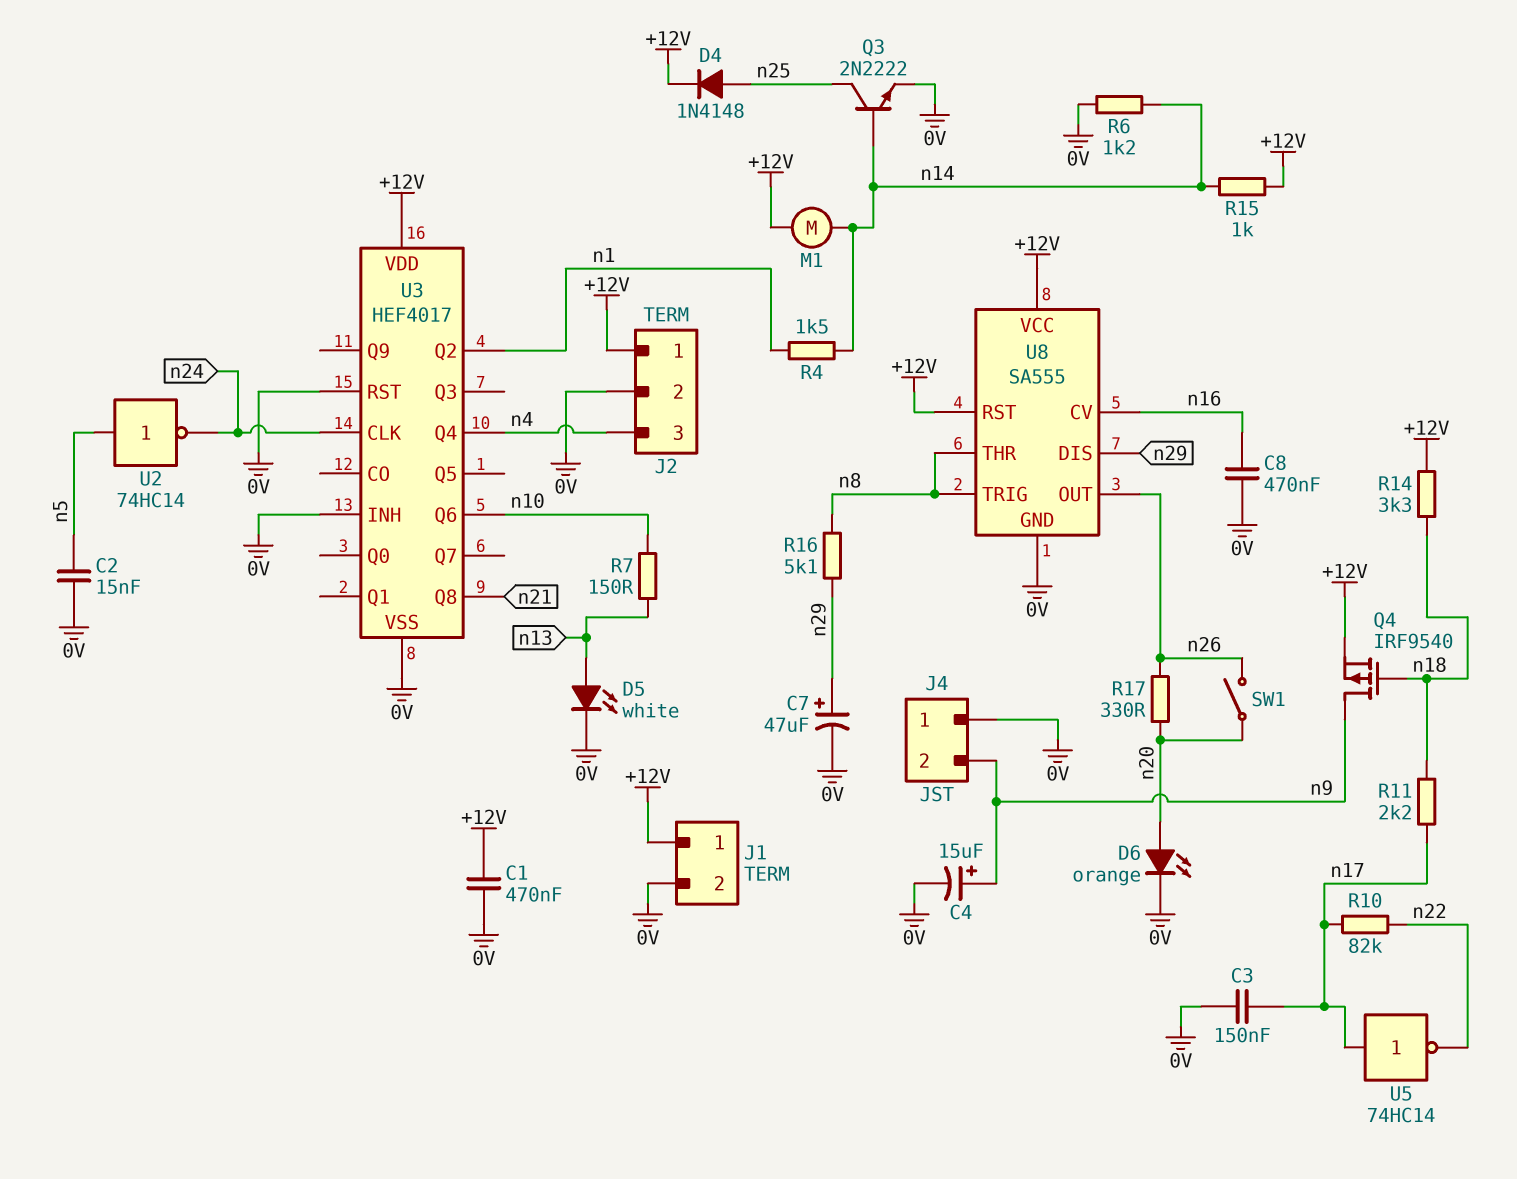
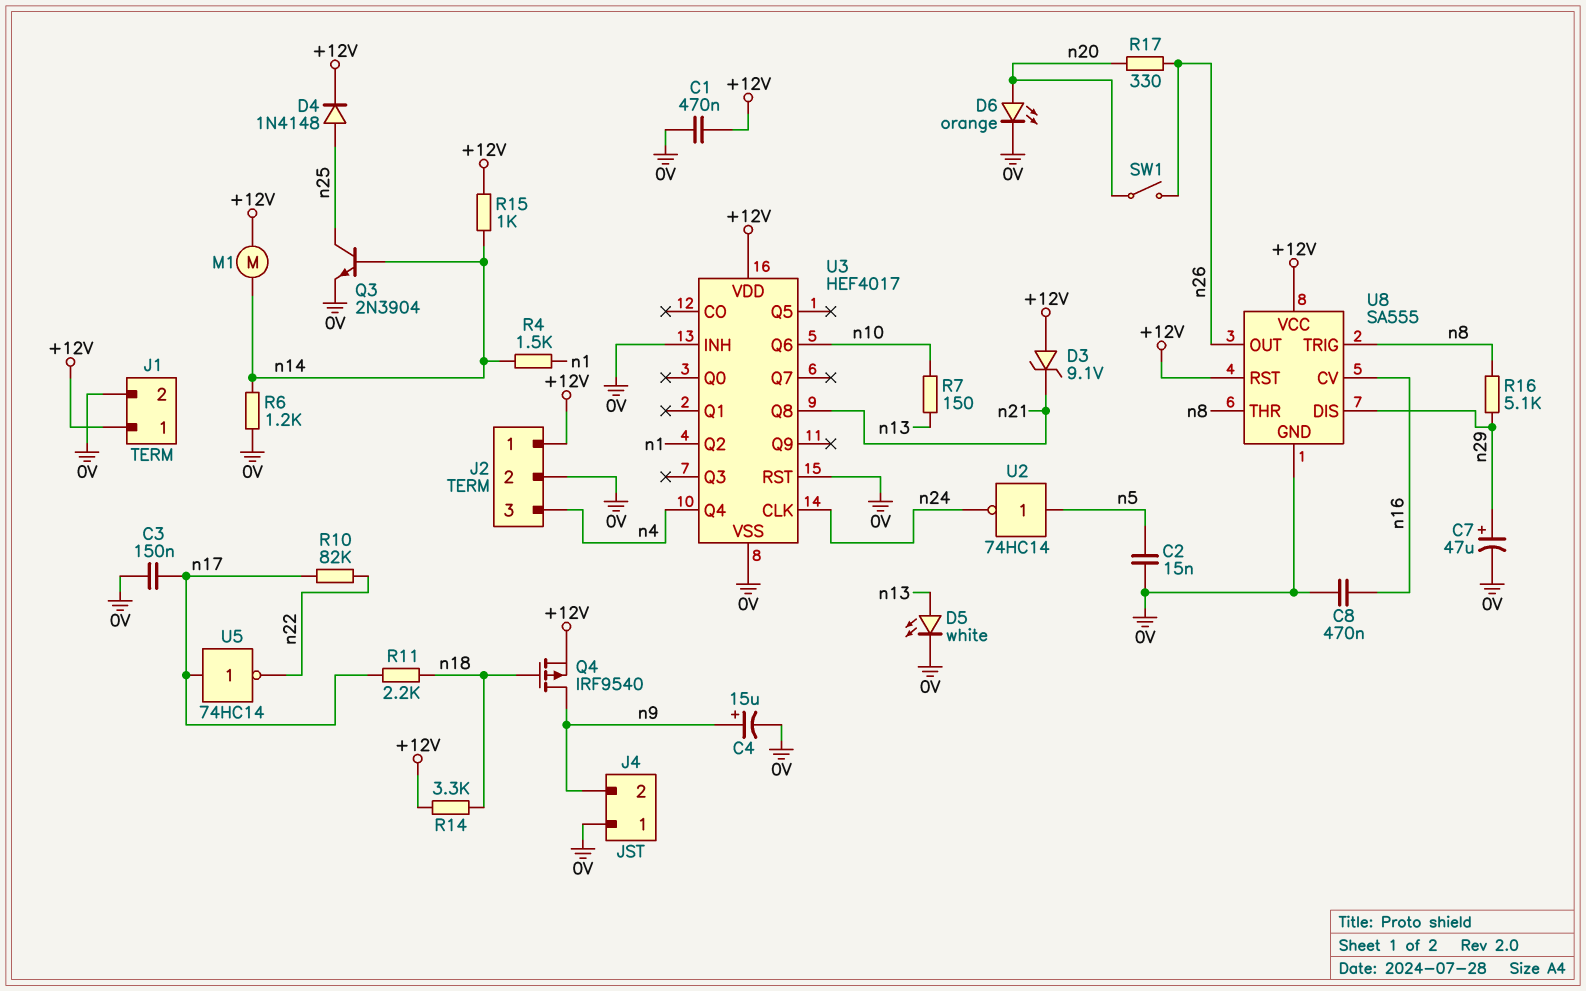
D3: none -> zener 9.1V (A +12V, K n21)
Q3: NPN 2N2222 (B n14, C n25, E 0V) -> NPN 2N3904 (B n14, C n25, E 0V)

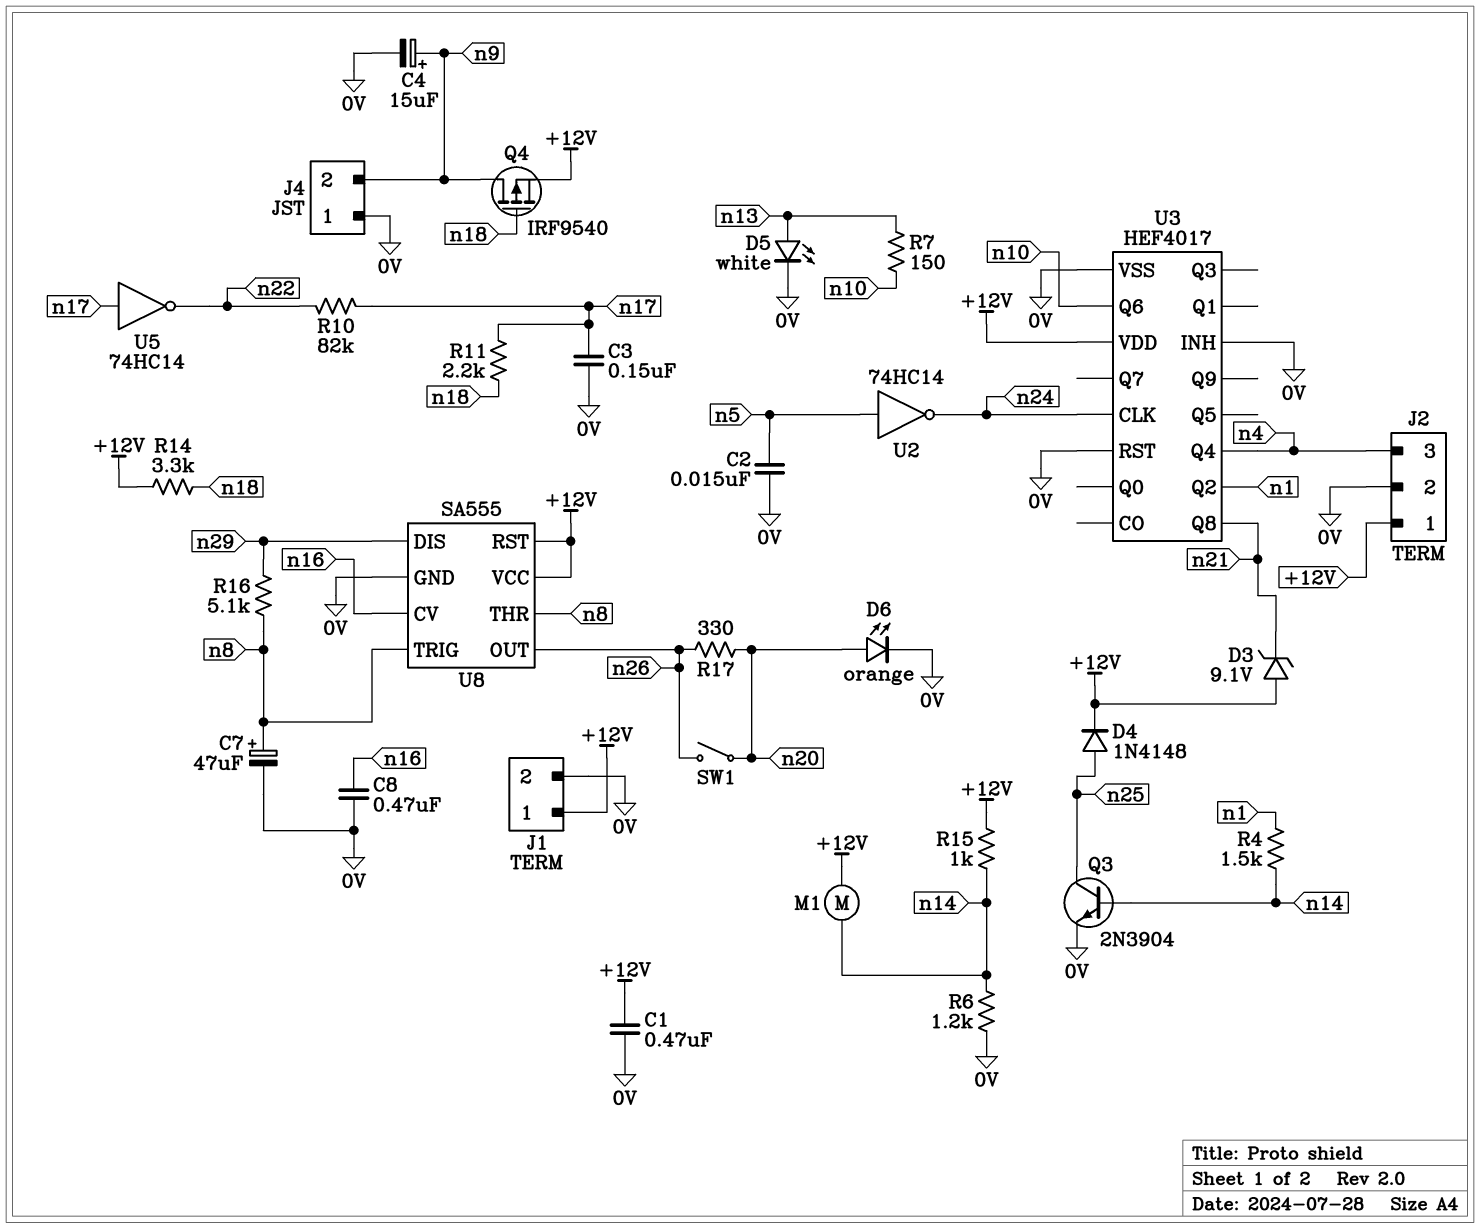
C7: 47uF (plus n29, minus 0V) -> 47uF (plus n8, minus 0V)

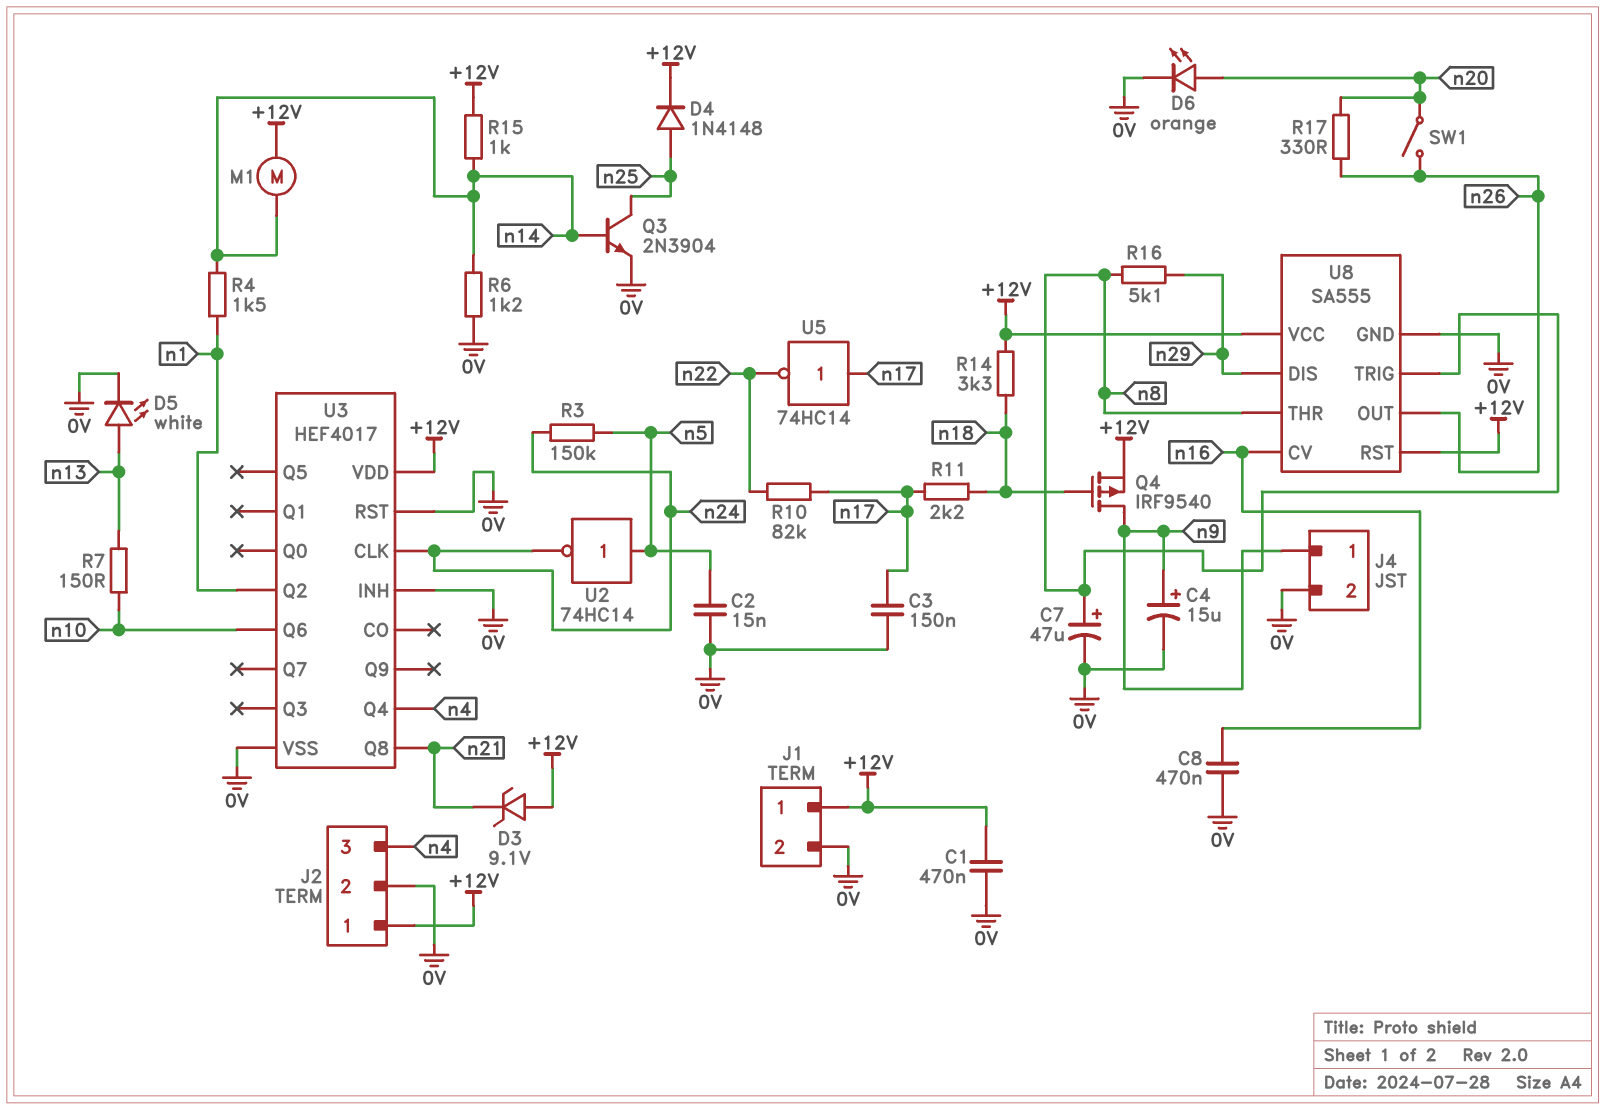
J4 pin 1: 0V -> n9
J4 pin 2: n9 -> 0V
R3: none -> 150k (n5, n24)

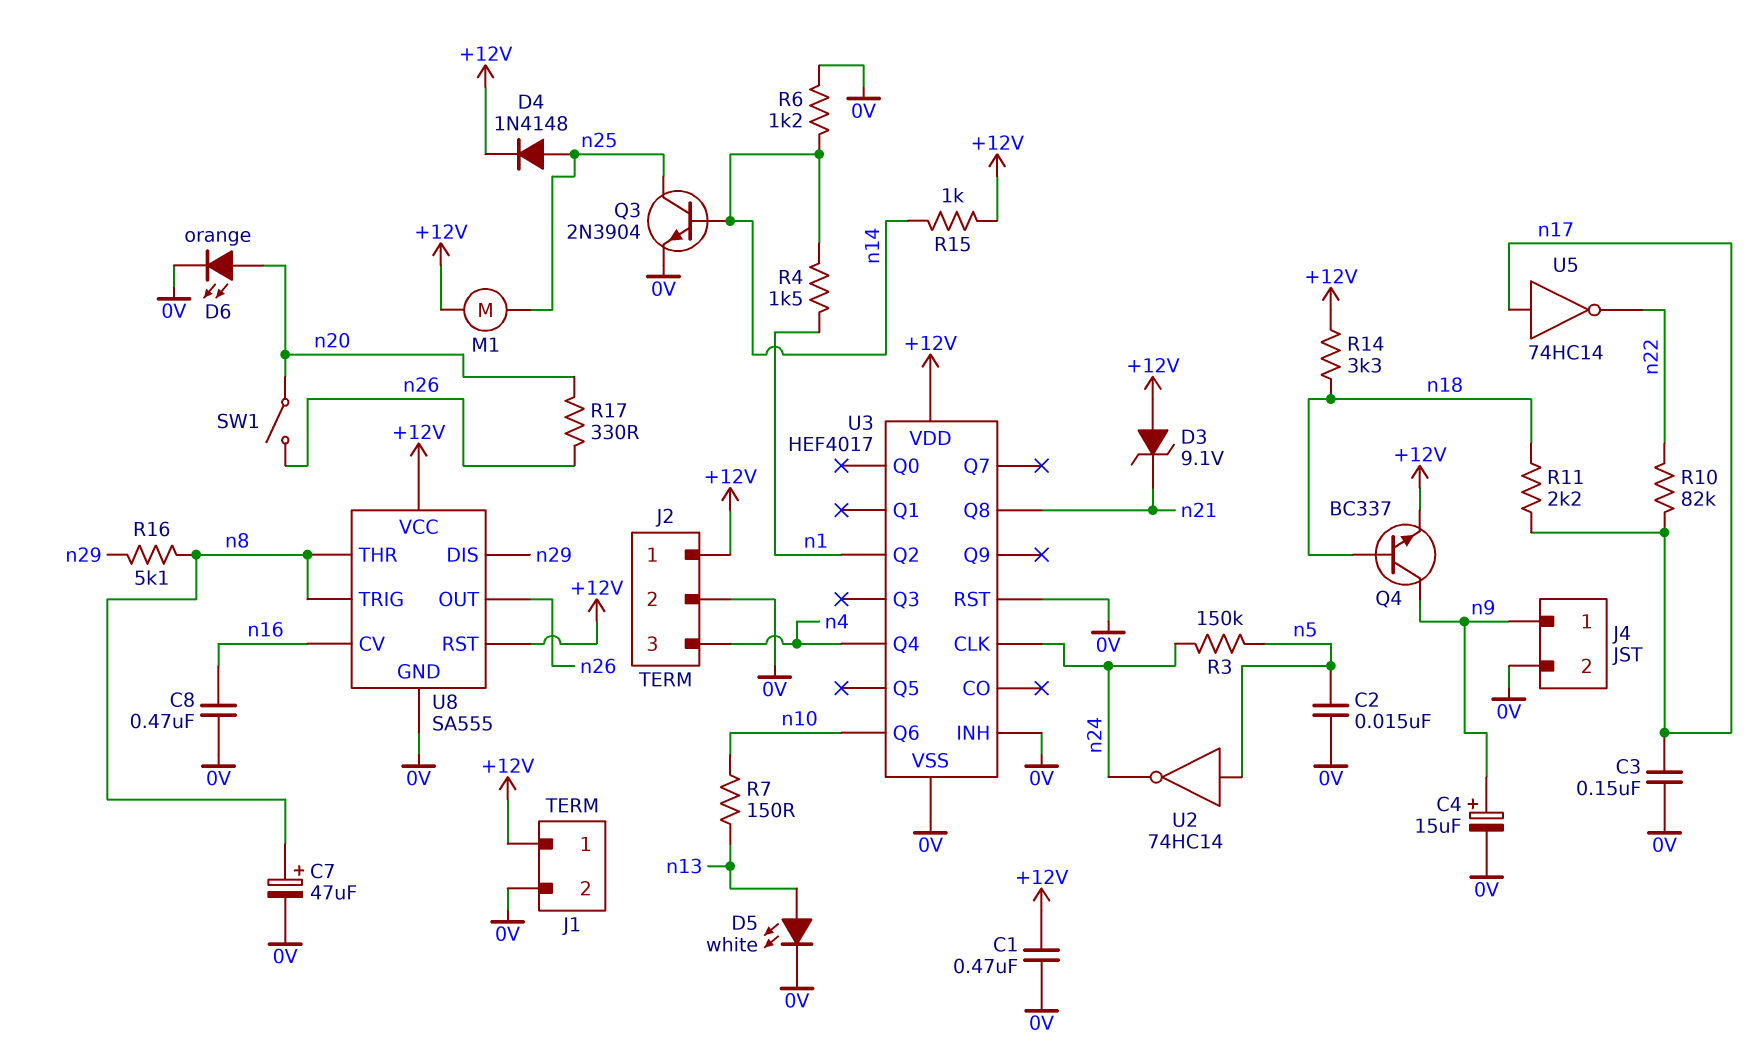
M1: motor (+12V, n14) -> motor (+12V, n25)
Q4: PMOS IRF9540 (G n18, D n9, S +12V) -> NPN BC337 (B n18, C n9, E +12V)

